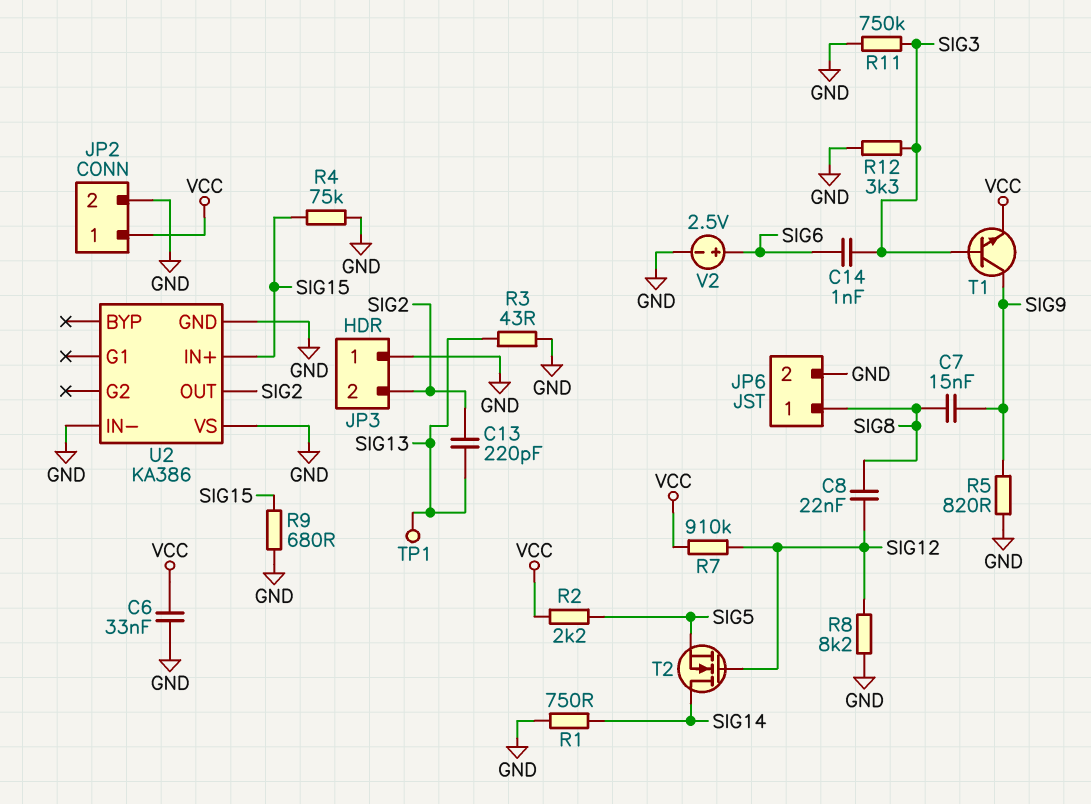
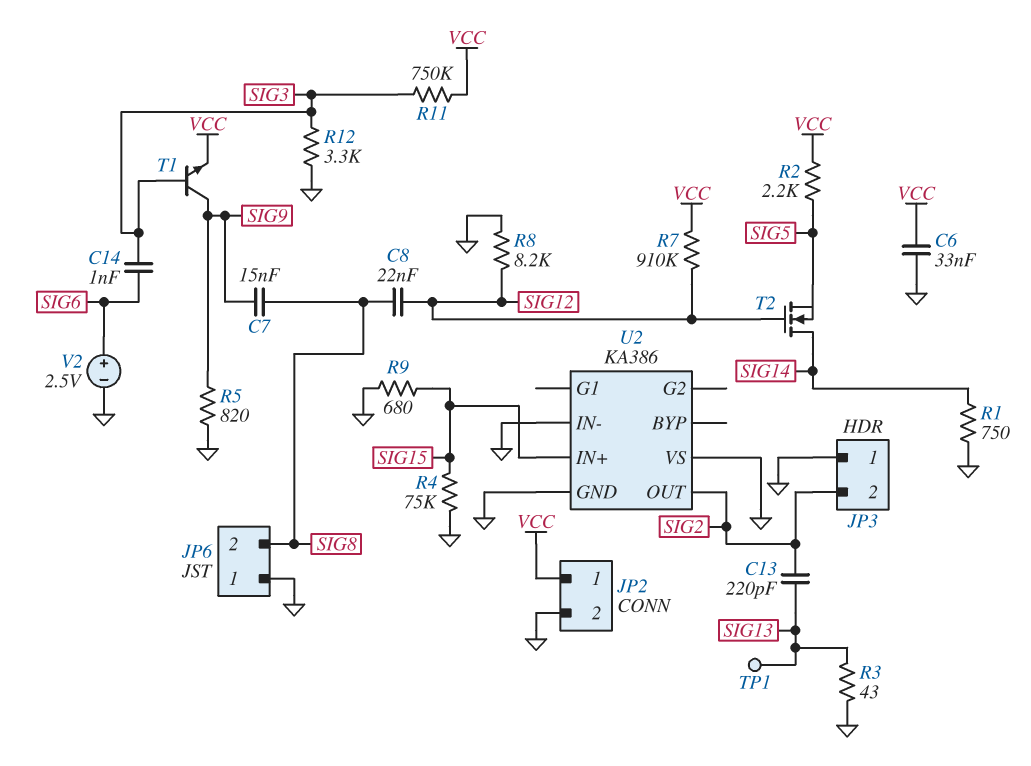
JP6 pin 1: SIG8 -> GND
JP6 pin 2: GND -> SIG8
R11: 750k (GND, SIG3) -> 750k (SIG3, VCC)

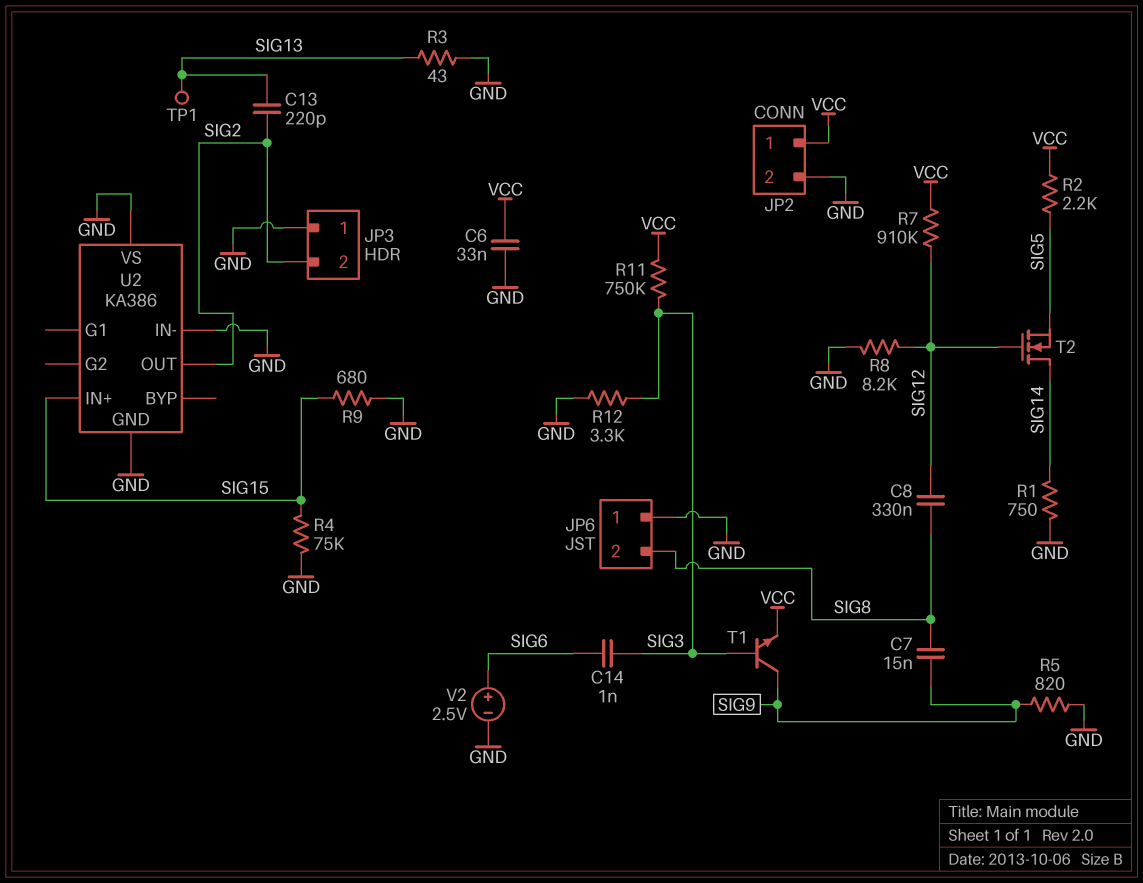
C8: 22nF (SIG8, SIG12) -> 330nF (SIG8, SIG12)

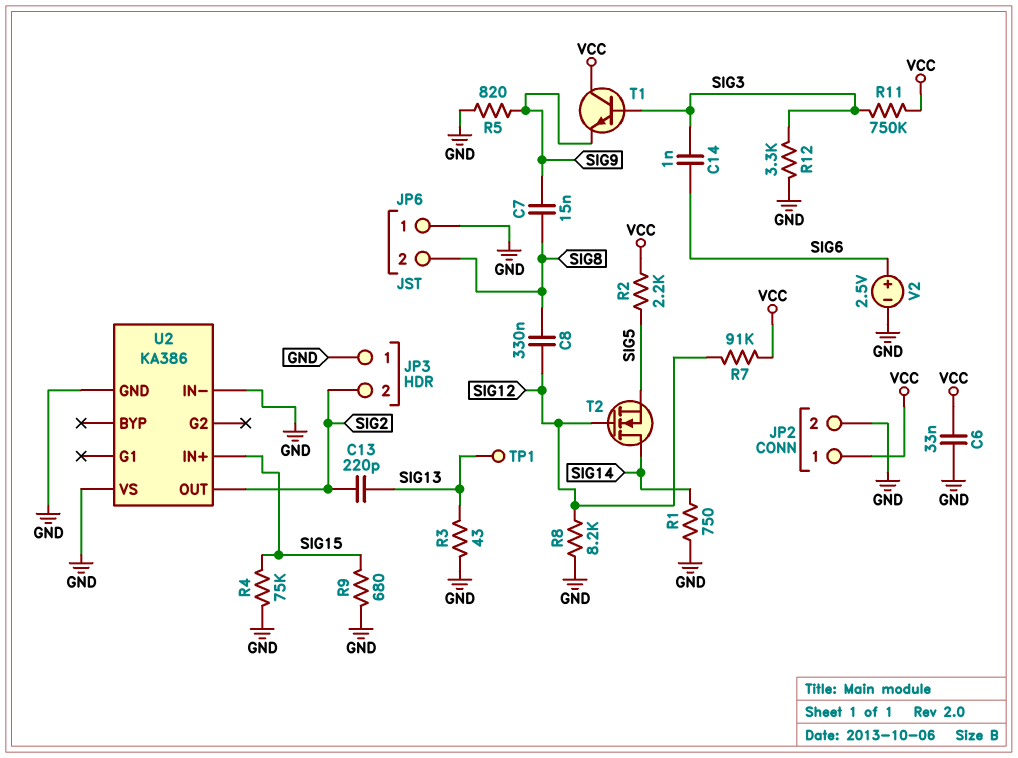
R7: 910k (SIG12, VCC) -> 91k (SIG12, VCC)
T1: NPN (B SIG3, C SIG9, E VCC) -> NPN (B SIG3, C VCC, E SIG9)

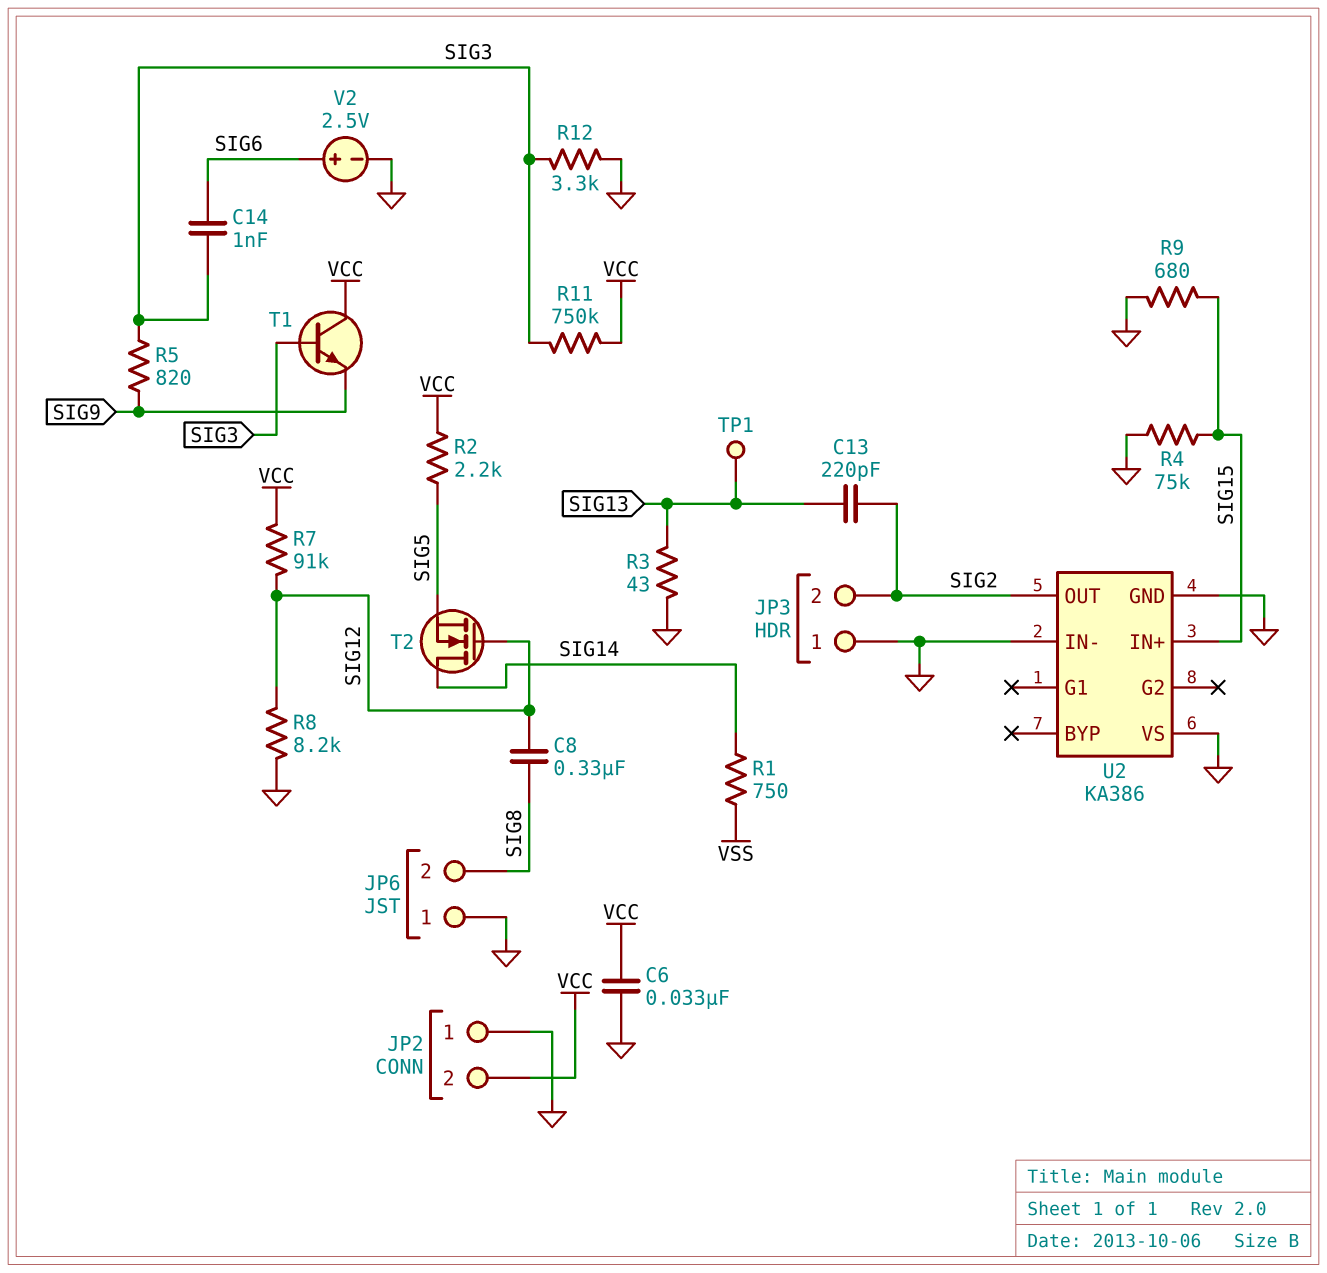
C7: 15nF (SIG8, SIG9) -> none
JP2 pin 1: VCC -> GND
JP2 pin 2: GND -> VCC
R1: 750 (GND, SIG14) -> 750 (SIG14, VSS)
R5: 820 (GND, SIG9) -> 820 (SIG3, SIG9)

